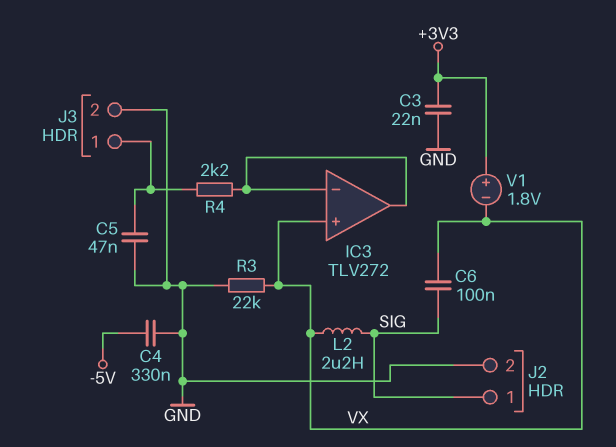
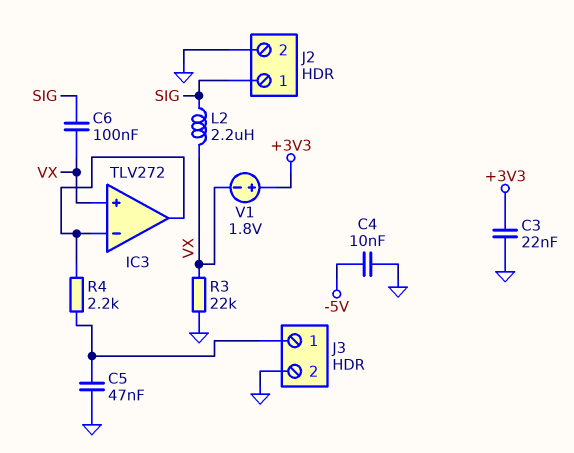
C4: 330nF (-5V, GND) -> 10nF (-5V, GND)

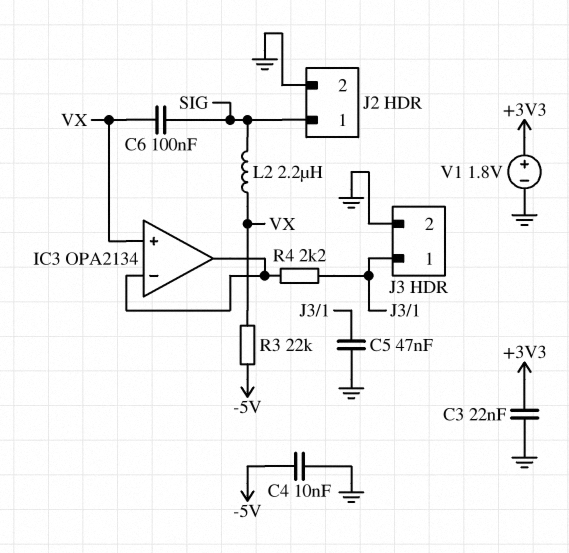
IC3: TLV272 -> OPA2134
R3: 22k (GND, VX) -> 22k (-5V, VX)
V1: 1.8V (plus +3V3, minus VX) -> 1.8V (plus +3V3, minus GND)

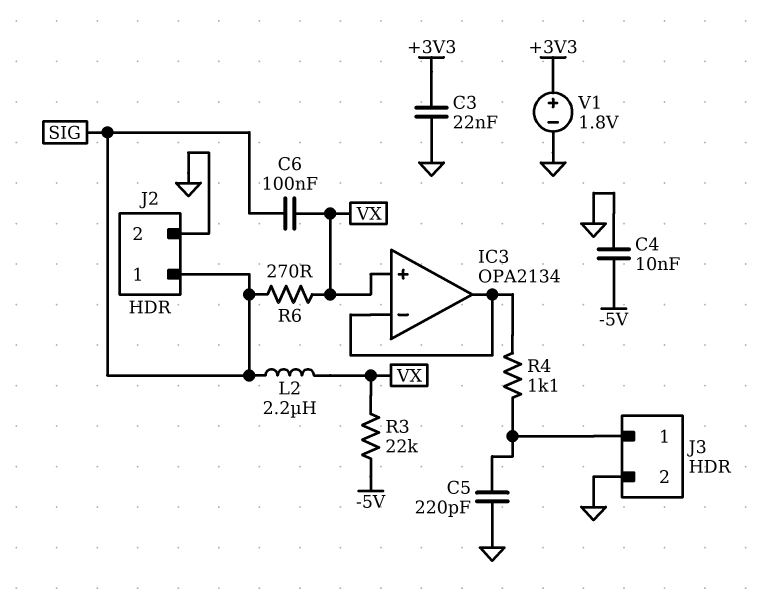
C5: 47nF (GND, J3/1) -> 220pF (GND, J3/1)
R4: 2.2k (IC3/in-, J3/1) -> 1.1k (IC3/in-, J3/1)
R6: none -> 270 (SIG, VX)

